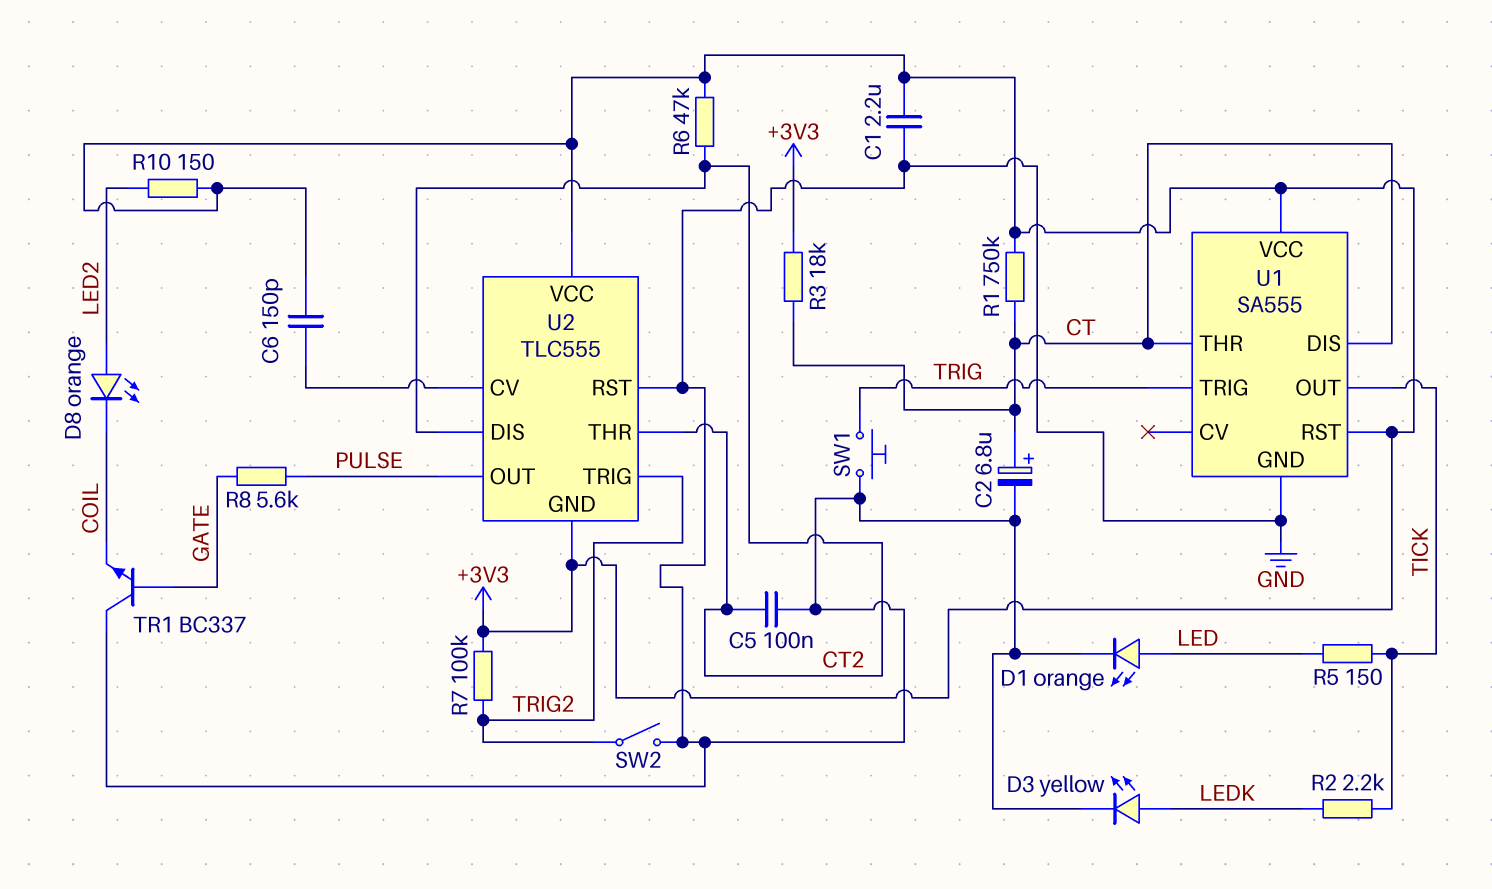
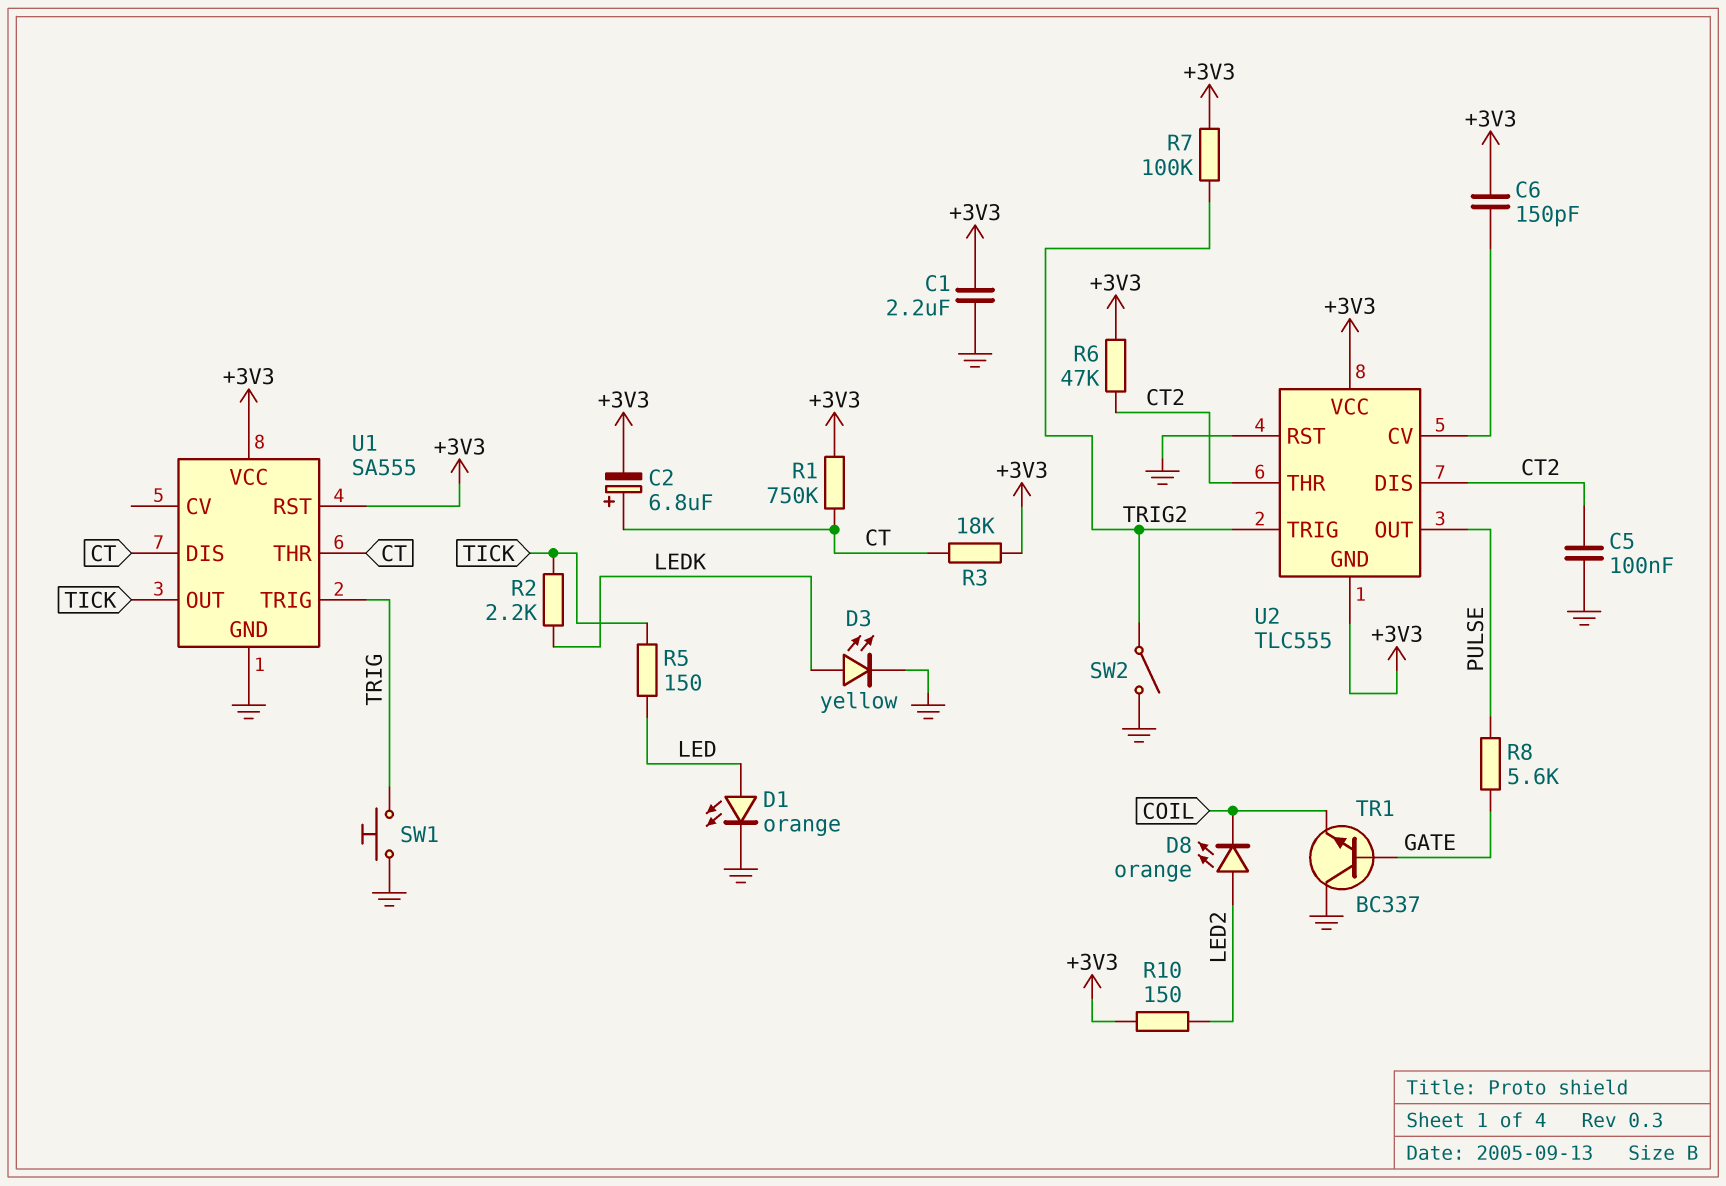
C2: 6.8uF (plus CT, minus GND) -> 6.8uF (plus CT, minus +3V3)

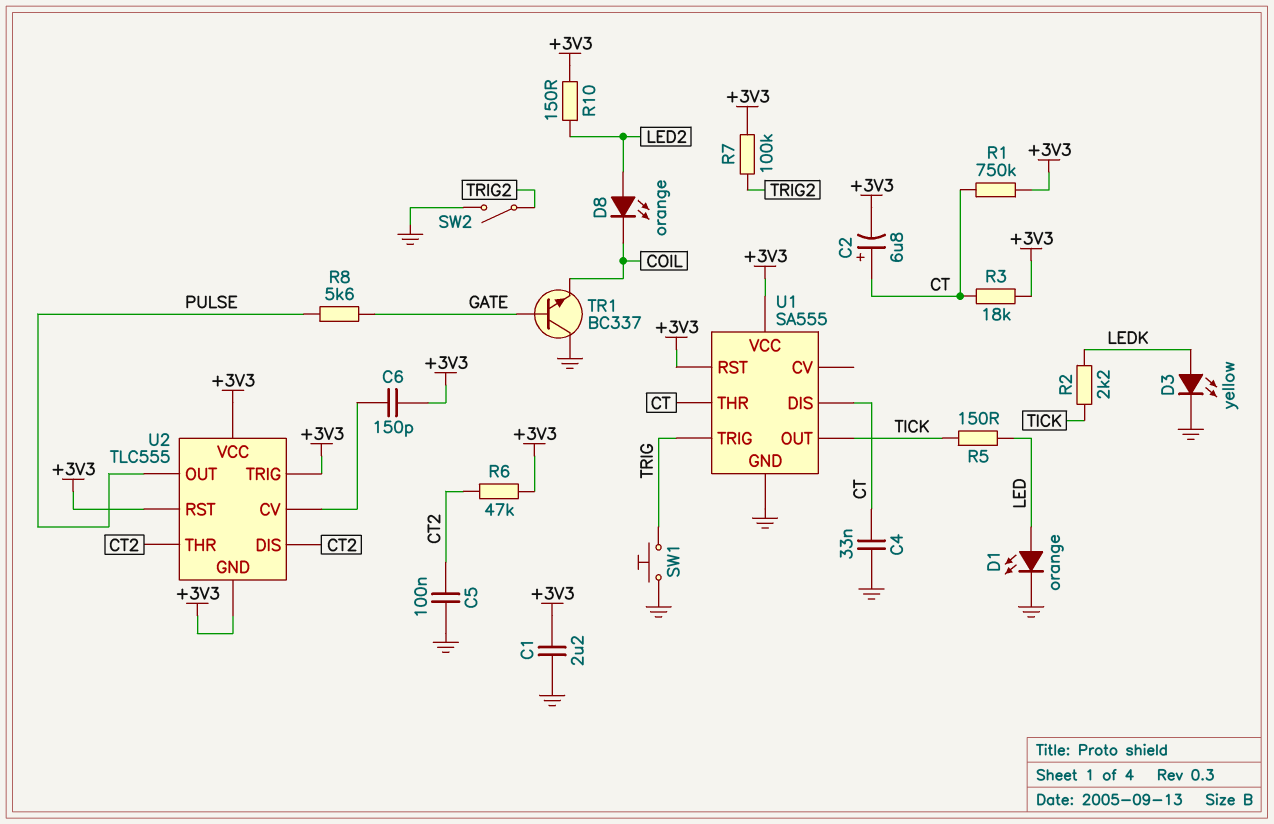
C4: none -> 33nF (CT, GND)
U2 pin RST: GND -> +3V3
U2 pin TRIG: TRIG2 -> +3V3

